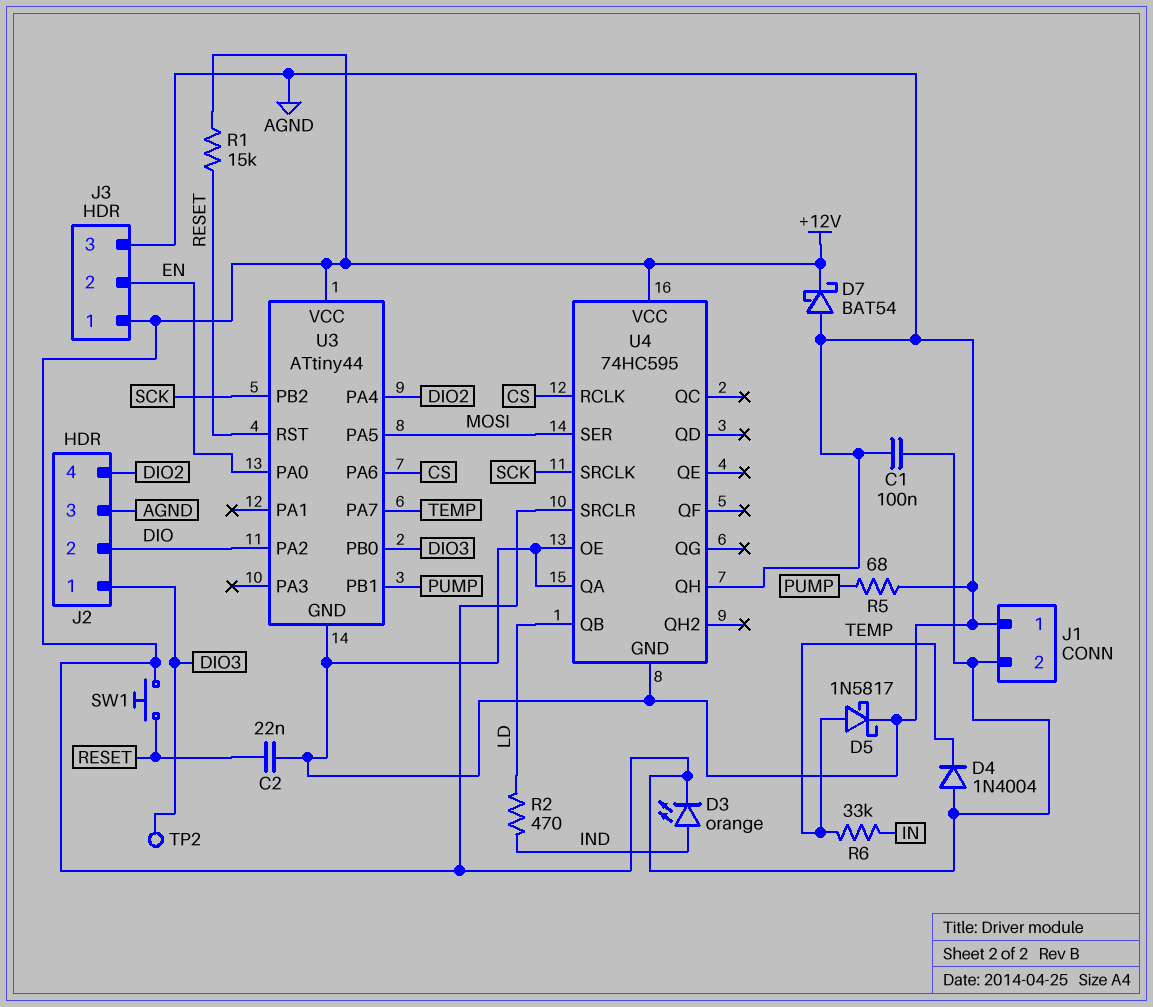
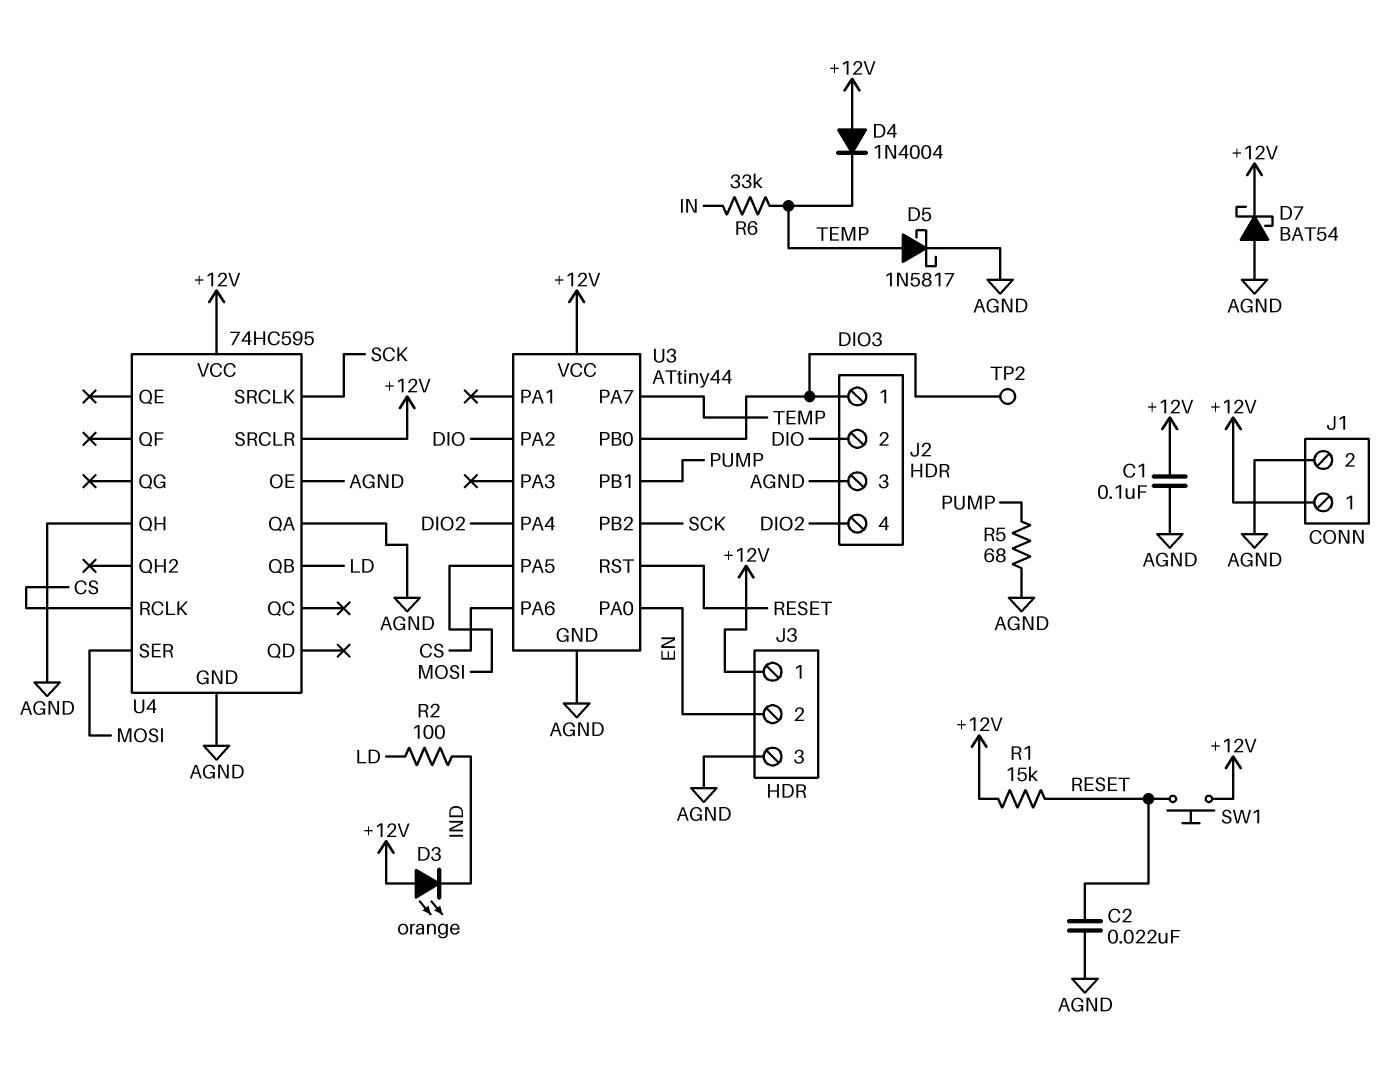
D3: LED orange (A IND, K +12V) -> LED orange (A +12V, K IND)
J1 pin 1: AGND -> +12V
J1 pin 2: +12V -> AGND
R2: 470 (IND, LD) -> 100 (IND, LD)

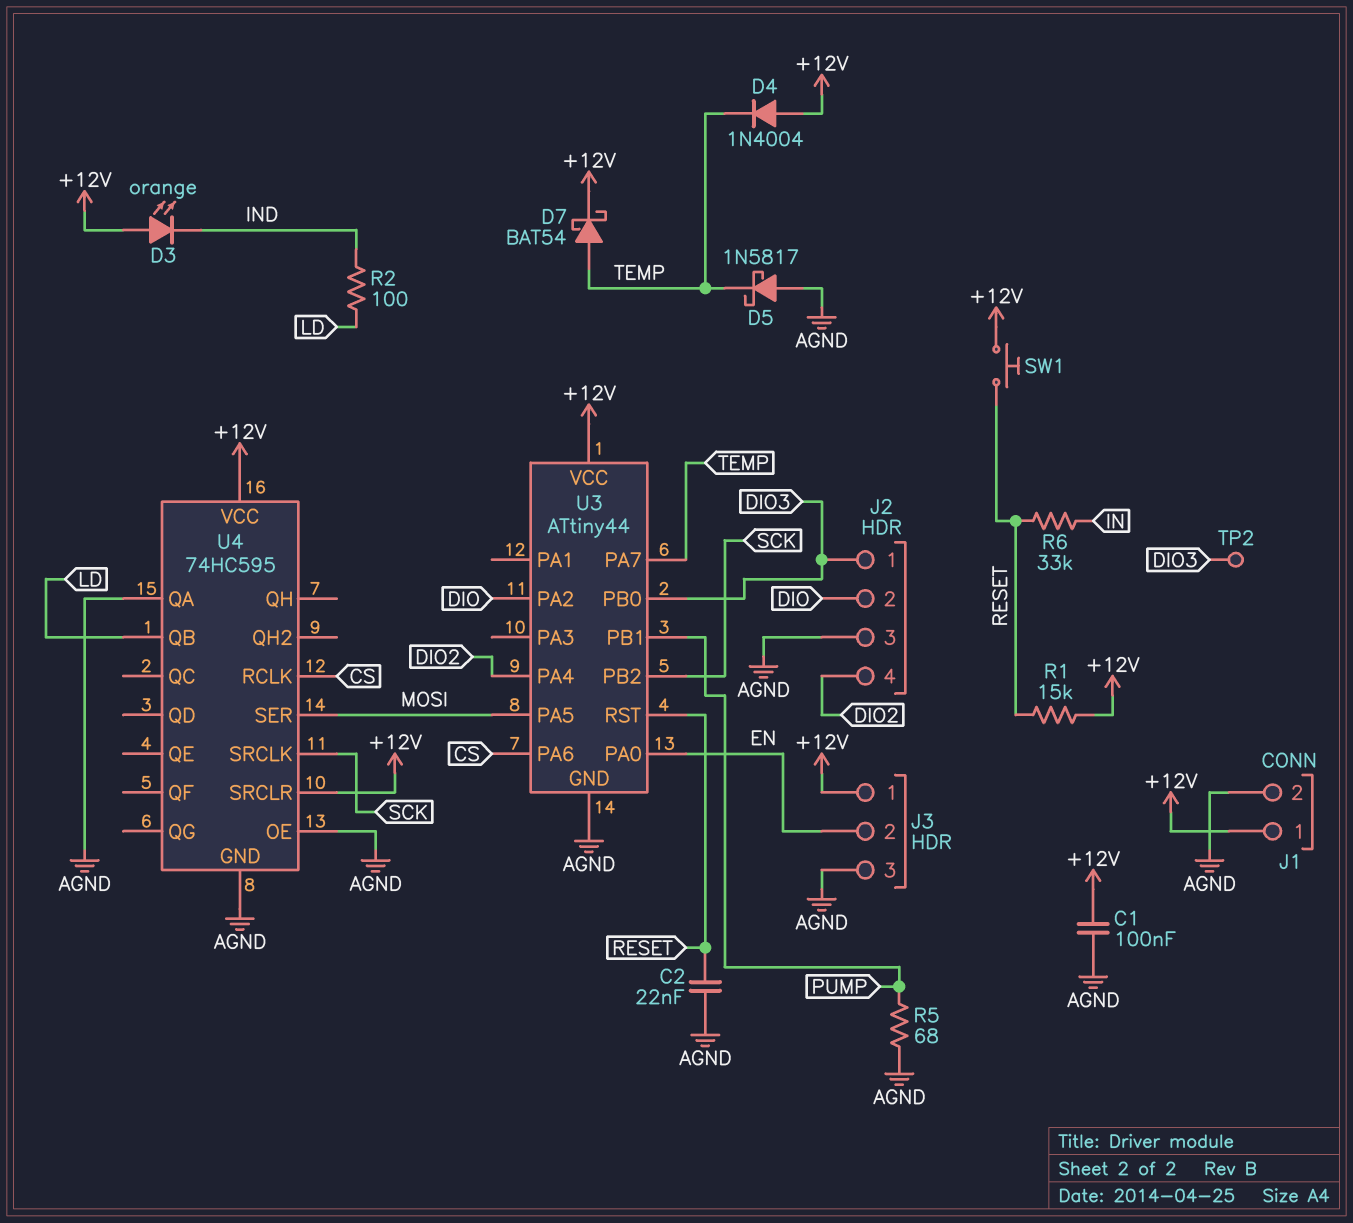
D5: schottky 1N5817 (A TEMP, K AGND) -> schottky 1N5817 (A AGND, K TEMP)
D7: schottky BAT54 (A AGND, K +12V) -> schottky BAT54 (A TEMP, K +12V)
R6: 33k (IN, TEMP) -> 33k (IN, RESET)
U4 pin QH: AGND -> none

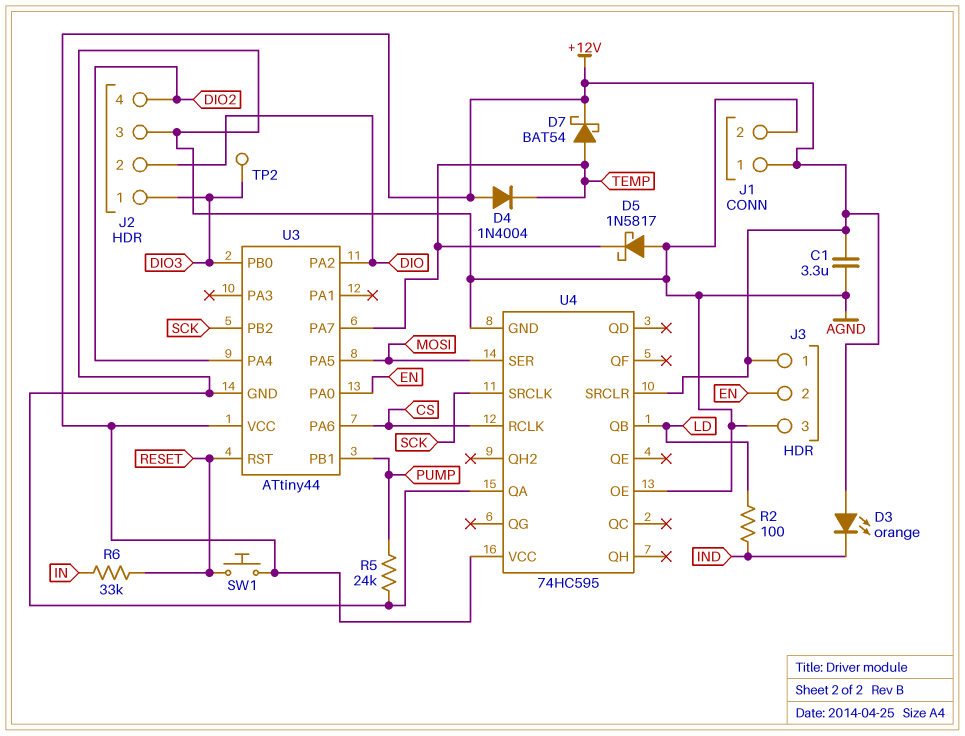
C1: 100nF (+12V, AGND) -> 3.3uF (+12V, AGND)
C2: 22nF (AGND, RESET) -> none
R1: 15k (+12V, RESET) -> none
R5: 68 (AGND, PUMP) -> 24k (AGND, PUMP)

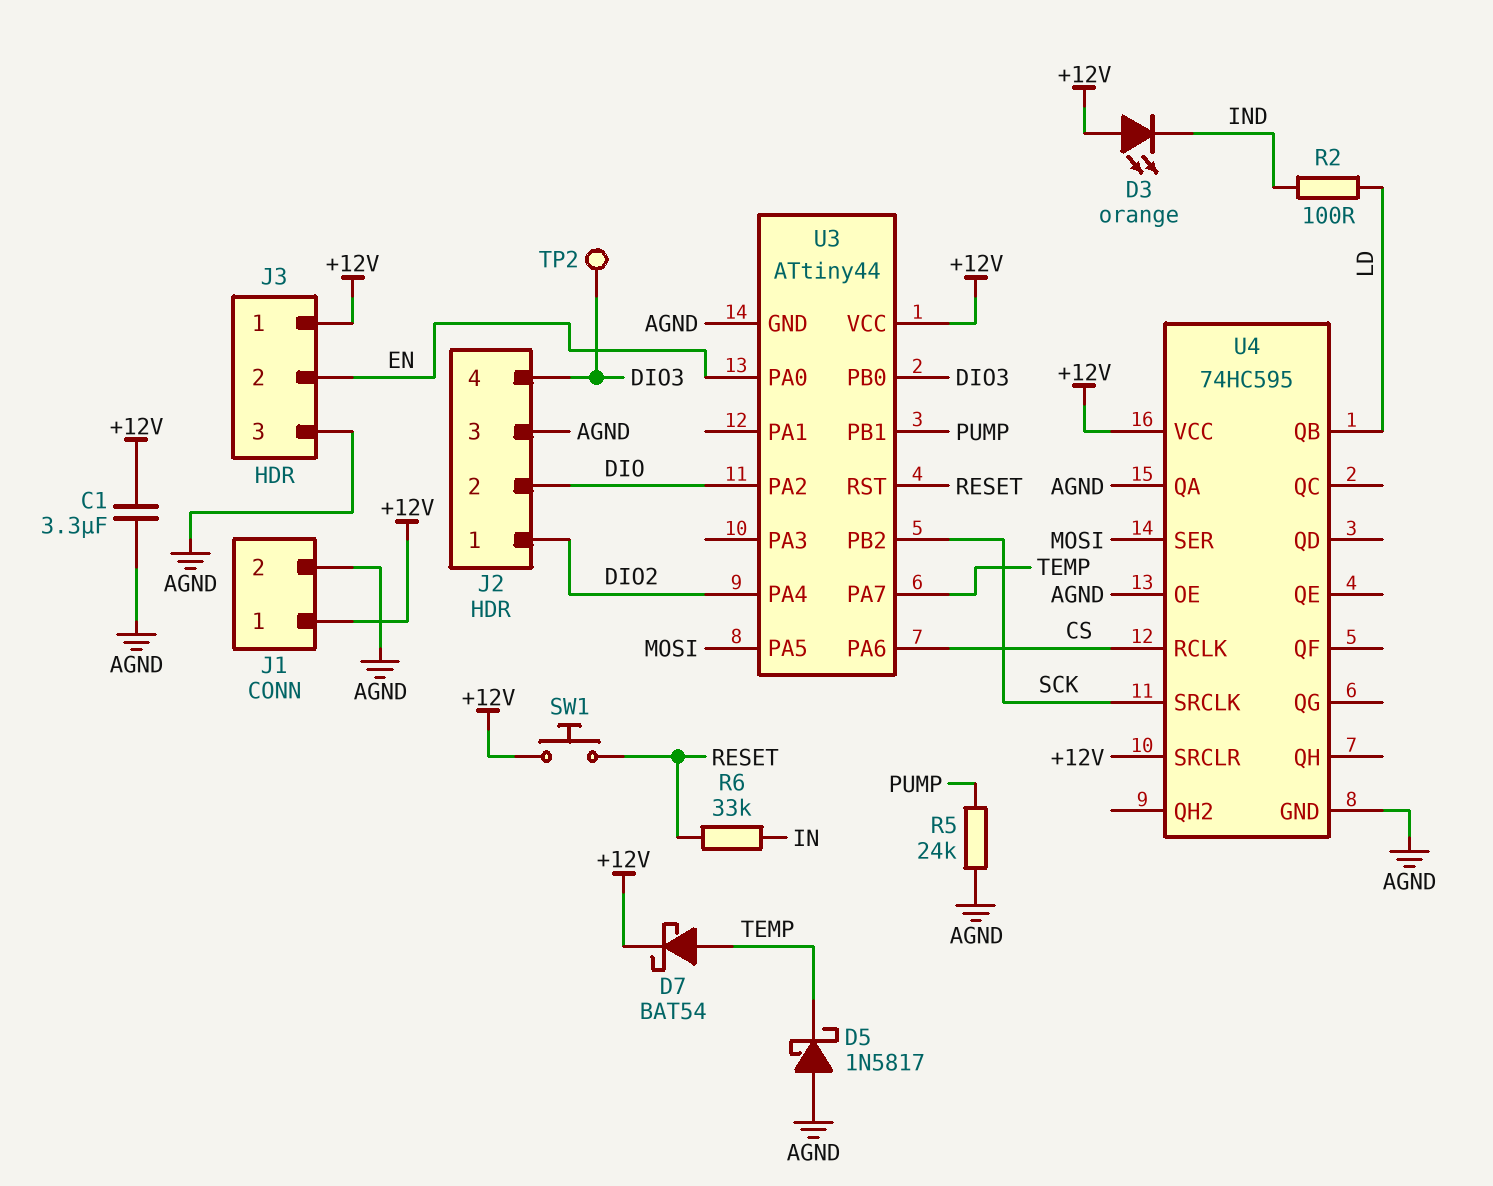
D4: diode 1N4004 (A +12V, K TEMP) -> none
J2 pin 1: DIO3 -> DIO2
J2 pin 4: DIO2 -> DIO3

